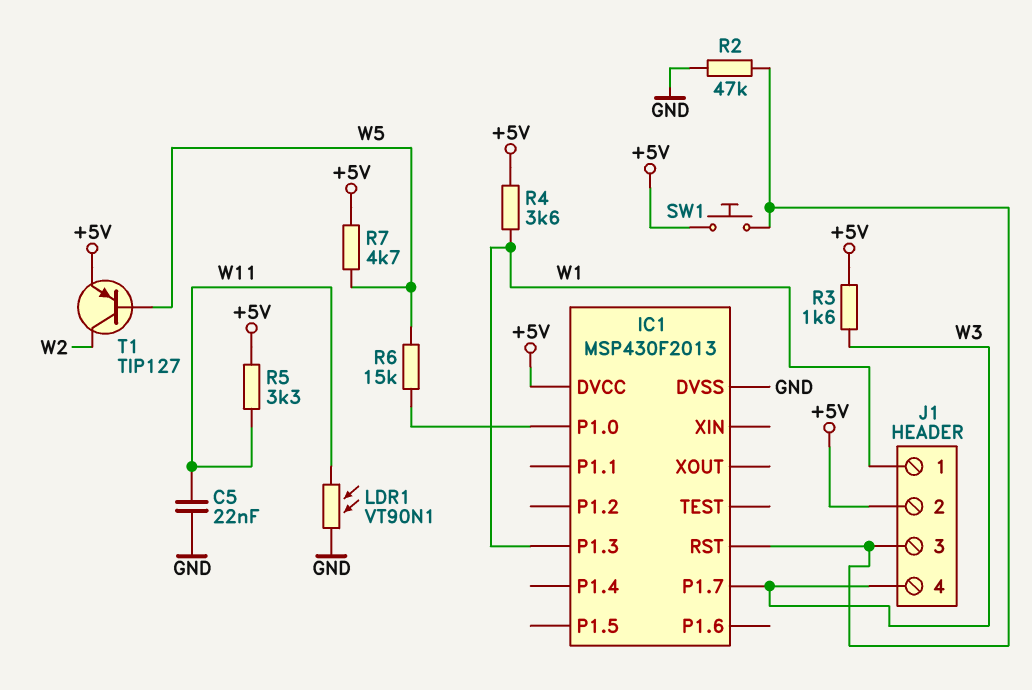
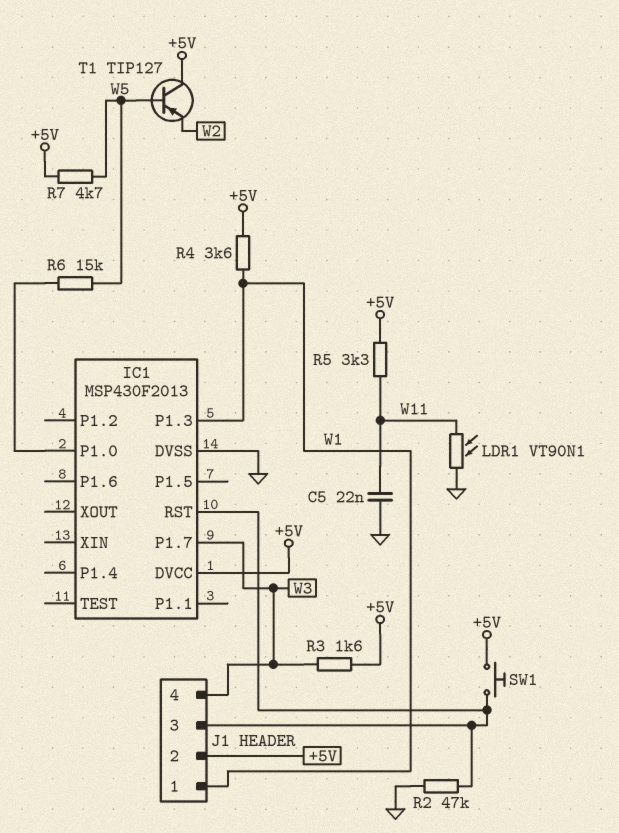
T1: PNP TIP127 (B W5, C W2, E +5V) -> PNP TIP127 (B W5, C +5V, E W2)

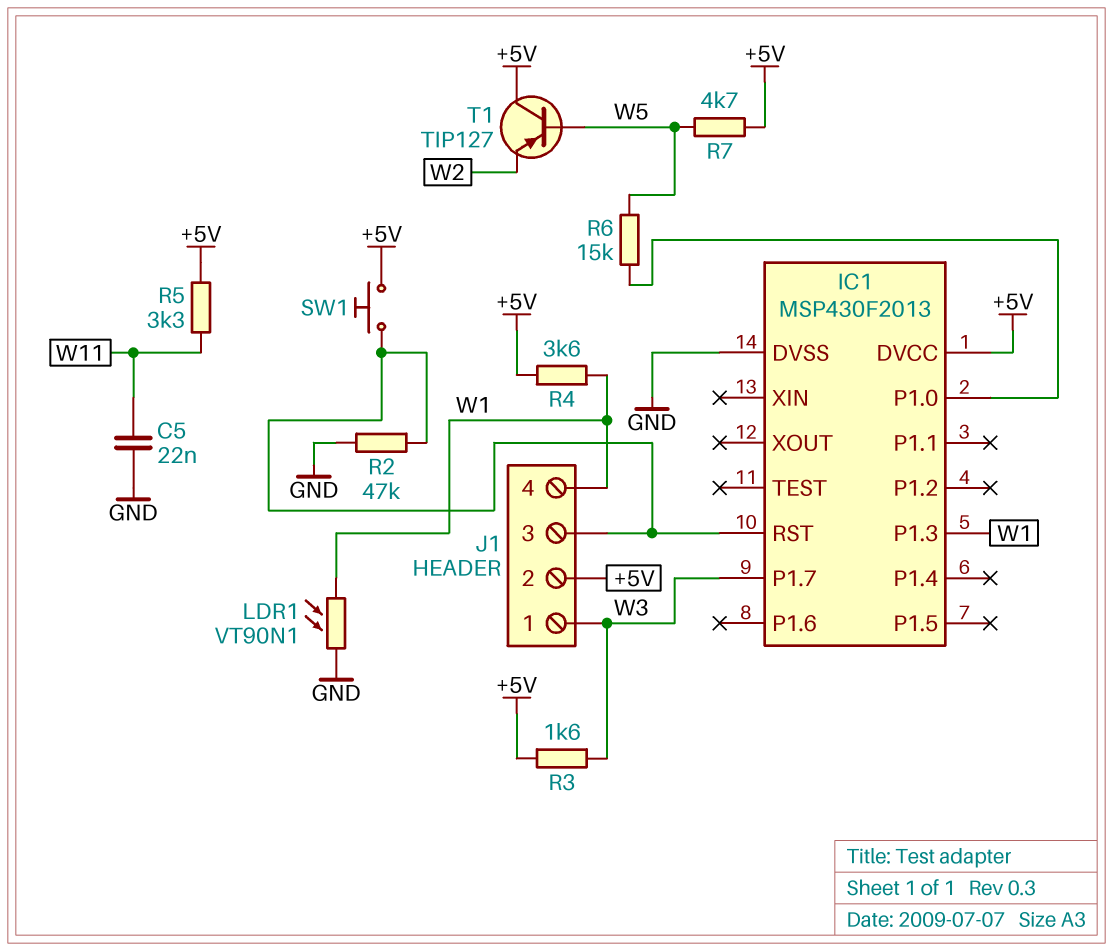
J1 pin 1: W1 -> W3
J1 pin 4: W3 -> W1
LDR1: VT90N1 (GND, W11) -> VT90N1 (GND, W1)

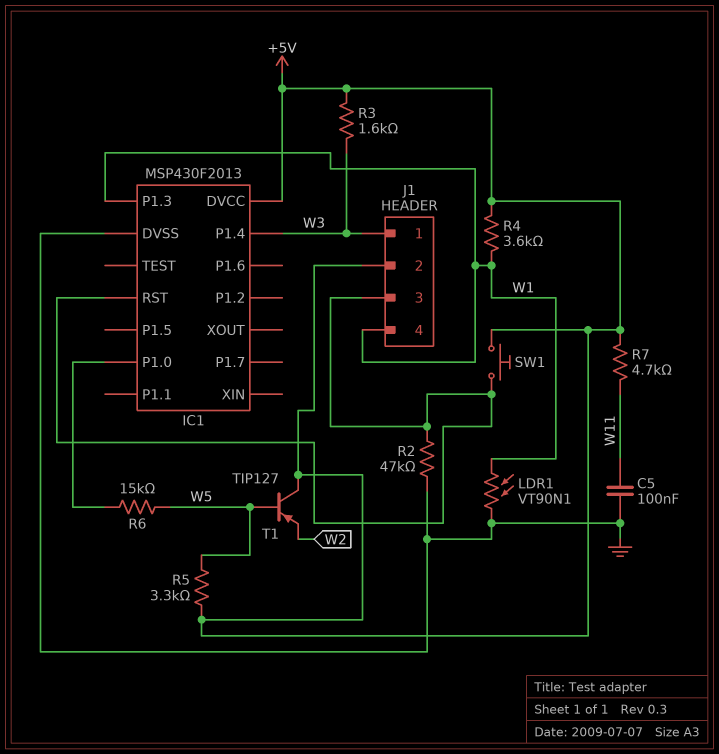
C5: 22nF (GND, W11) -> 100nF (GND, W11)
IC1 pin P1.4: none -> W3
IC1 pin P1.7: W3 -> none
R5: 3.3k (+5V, W11) -> 3.3k (+5V, W5)
R7: 4.7k (+5V, W5) -> 4.7k (+5V, W11)

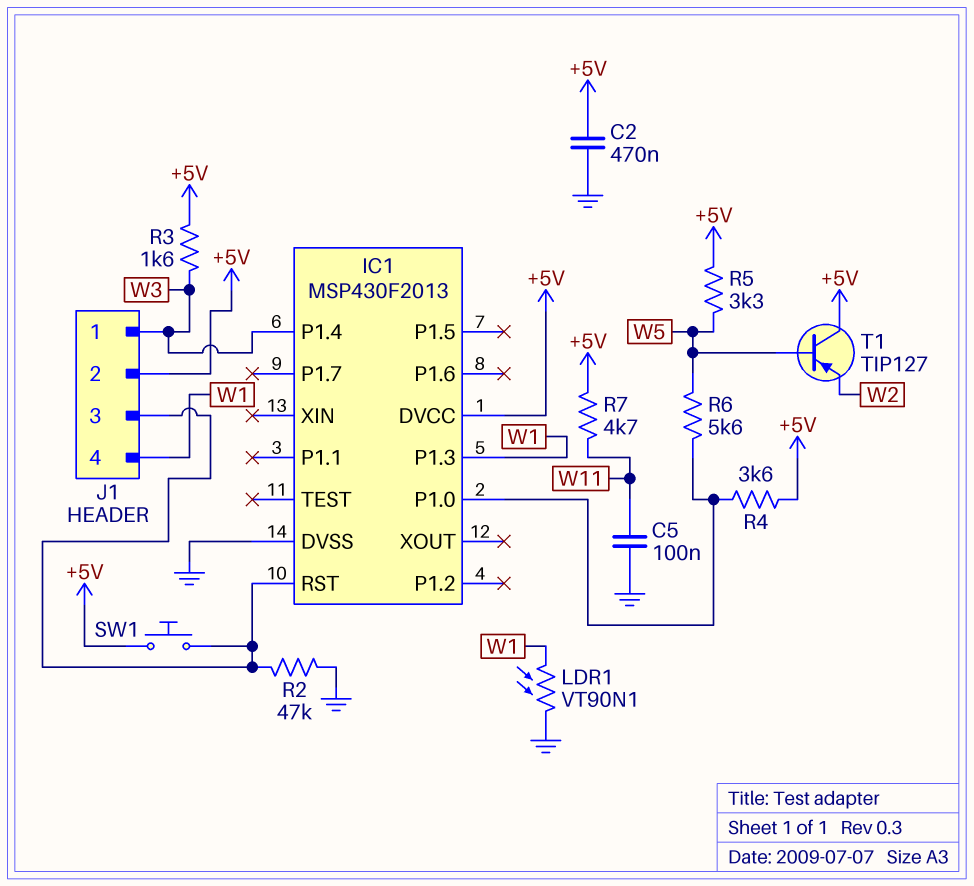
C2: none -> 470nF (+5V, GND)
R4: 3.6k (+5V, W1) -> 3.6k (+5V, IC1/P1.0)
R6: 15k (IC1/P1.0, W5) -> 5.6k (IC1/P1.0, W5)

